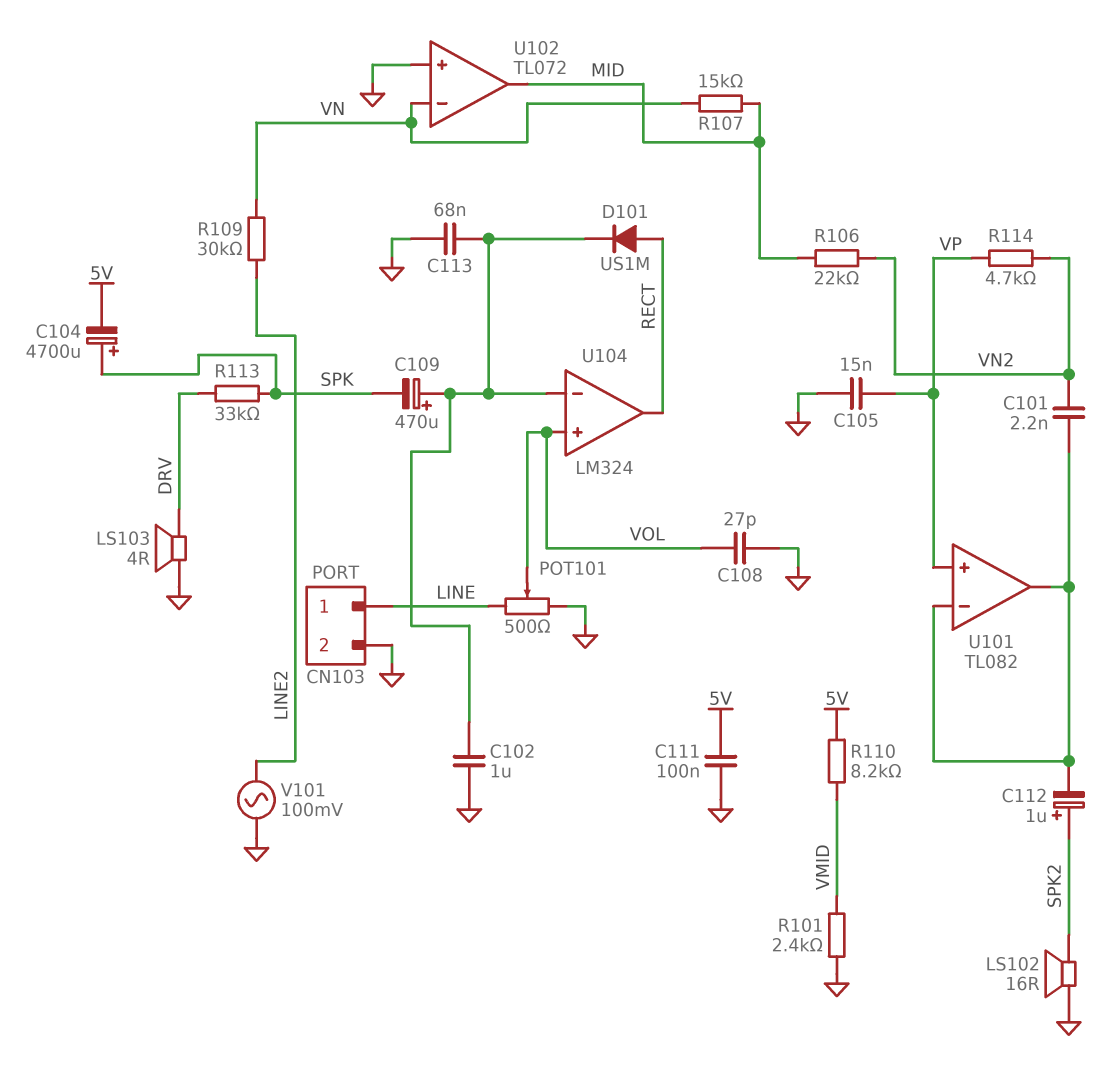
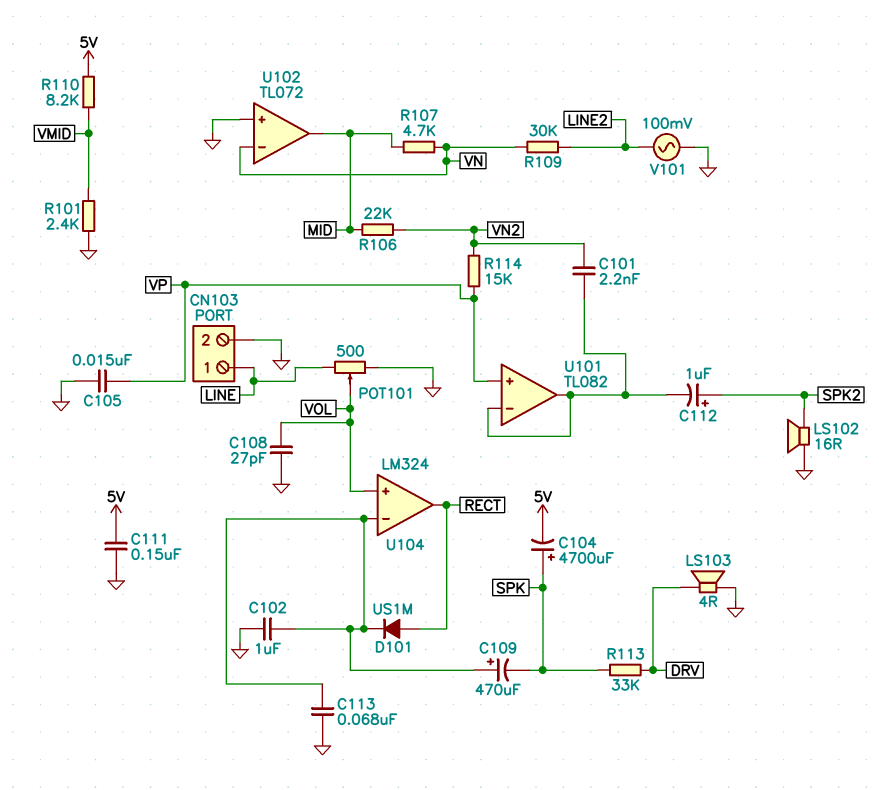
C111: 100nF (5V, GND) -> 150nF (5V, GND)
R107: 15k (MID, VN) -> 4.7k (MID, VN)
R114: 4.7k (VN2, VP) -> 15k (VN2, VP)

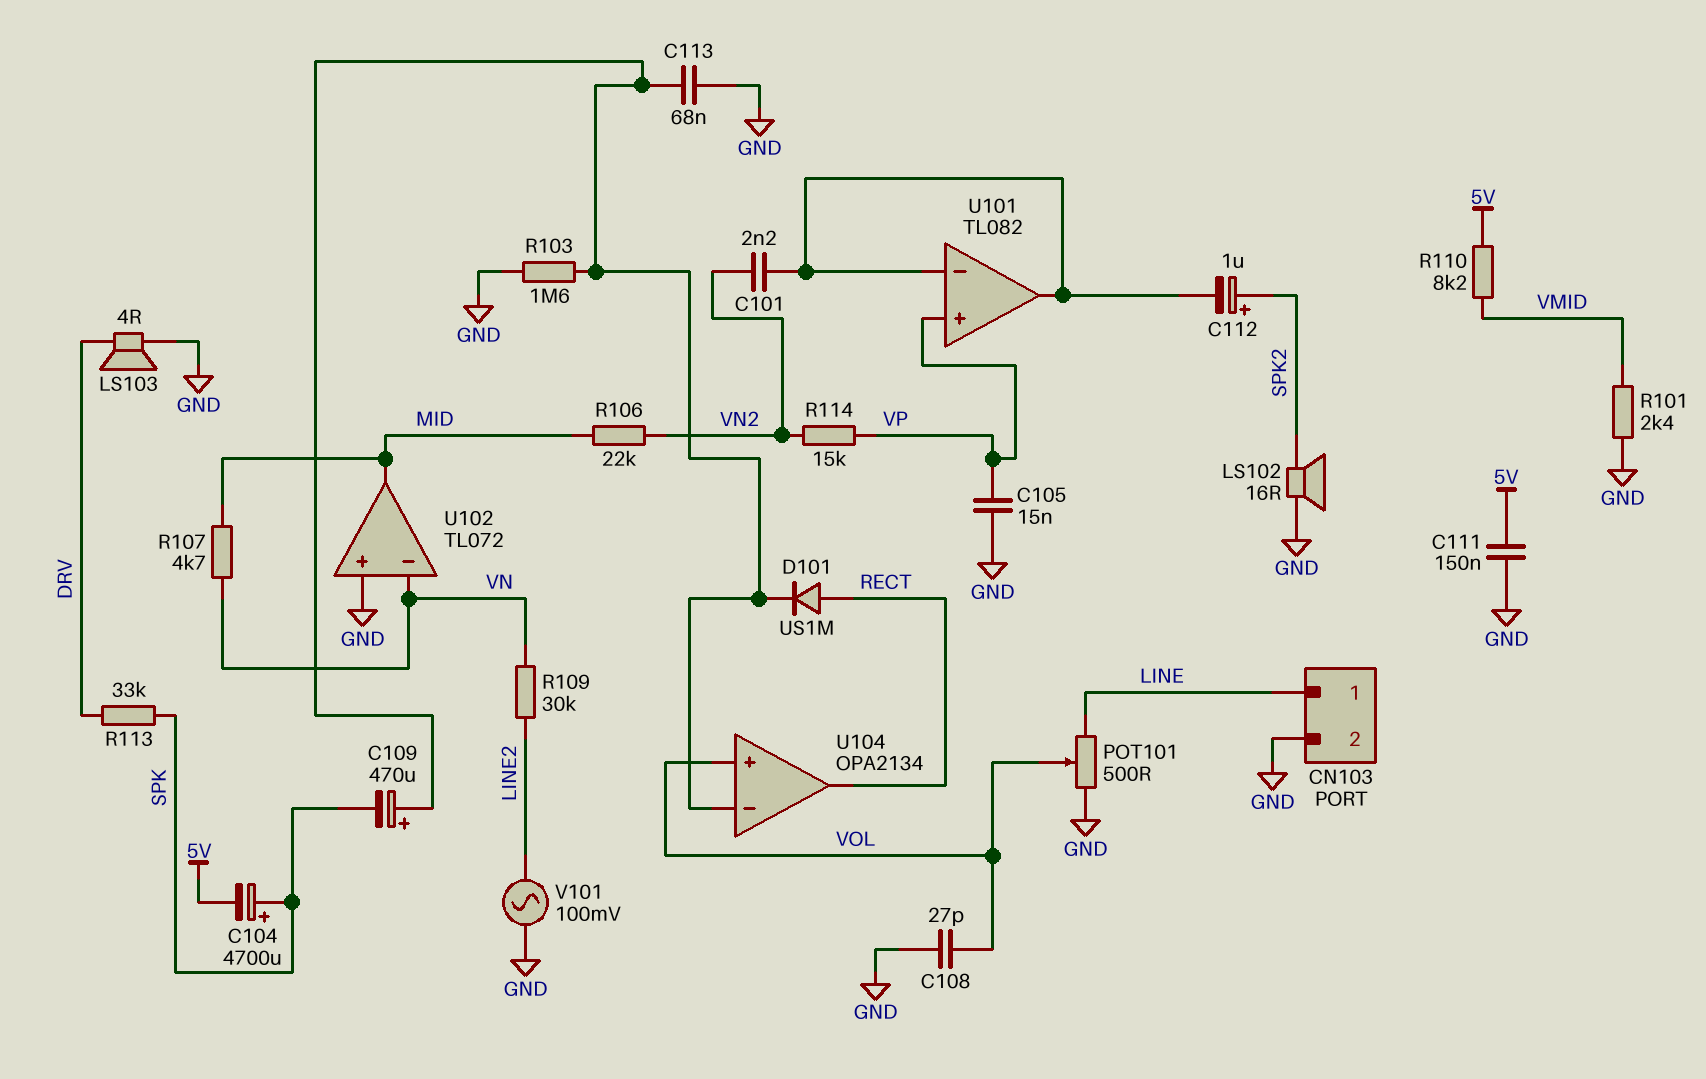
C102: 1uF (GND, U104/in-) -> none
R103: none -> 1.6M (GND, U104/in-)
U104: LM324 -> OPA2134

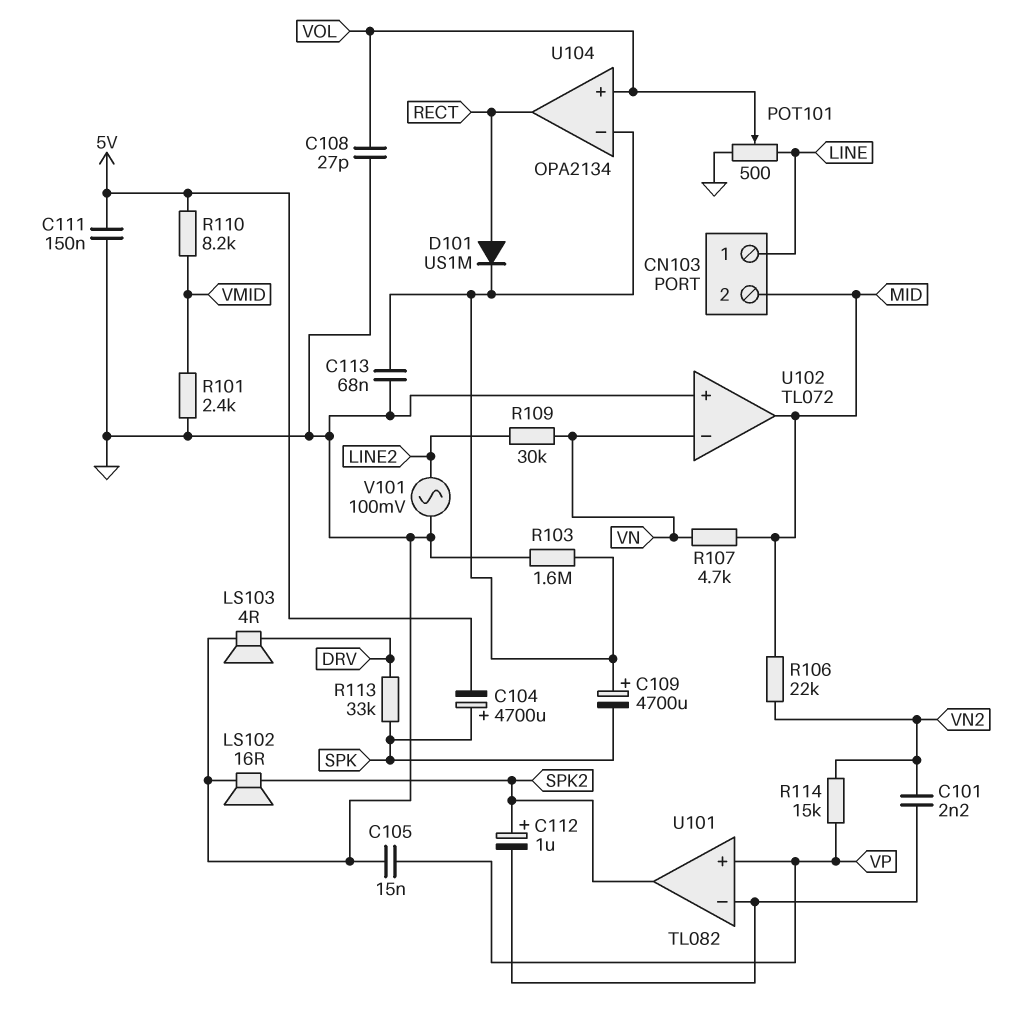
C109: 470uF (plus U104/in-, minus SPK) -> 4700uF (plus U104/in-, minus SPK)
CN103 pin 2: GND -> MID
U101 pin out: U101/in- -> SPK2

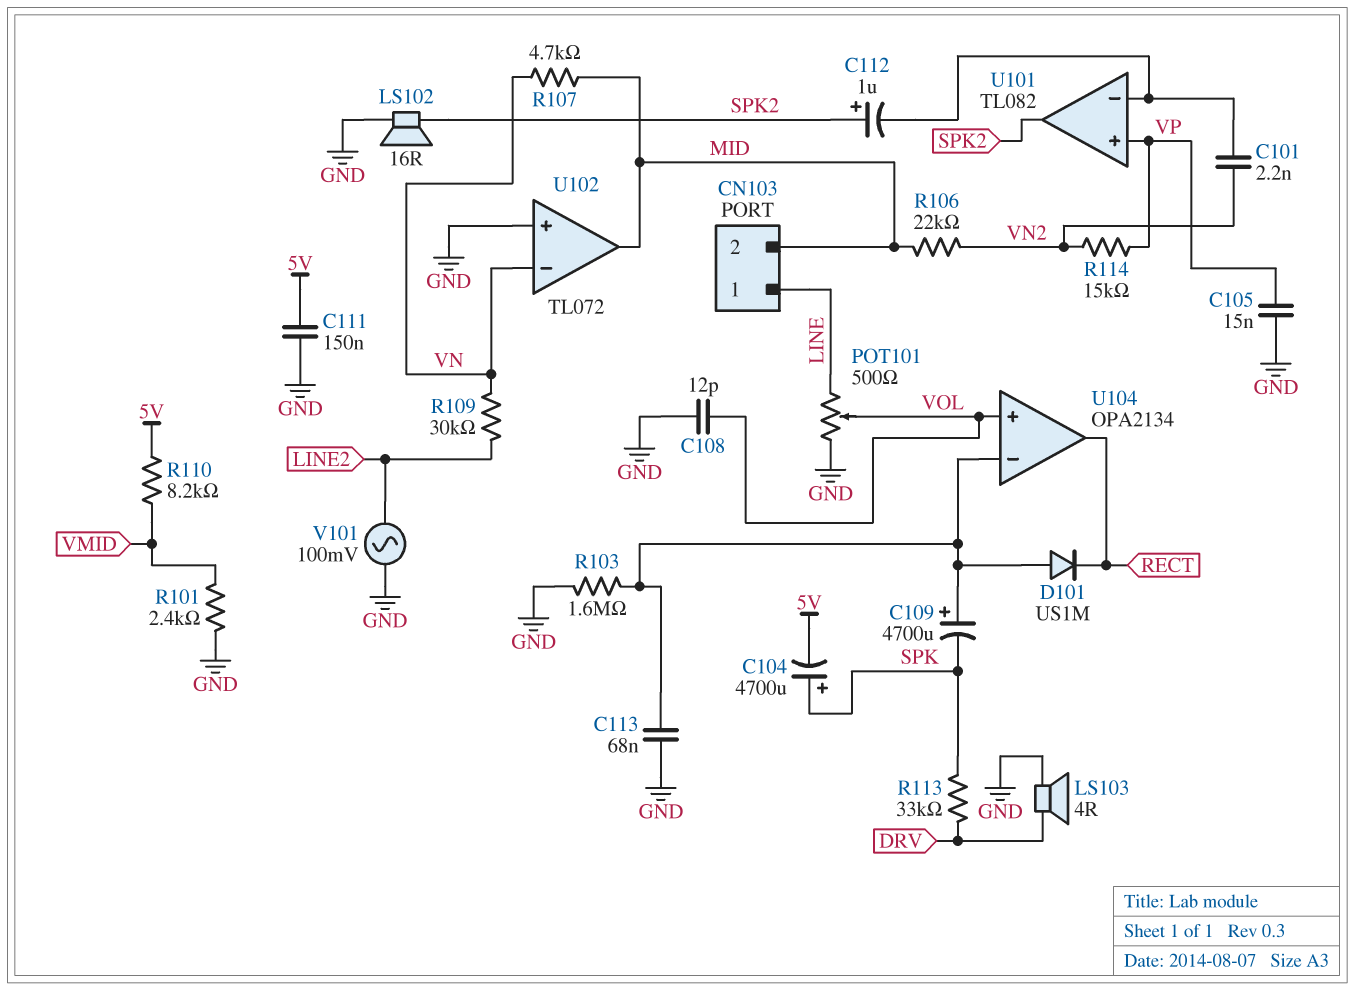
C108: 27pF (GND, VOL) -> 12pF (GND, VOL)
D101: diode US1M (A RECT, K U104/in-) -> diode US1M (A U104/in-, K RECT)

